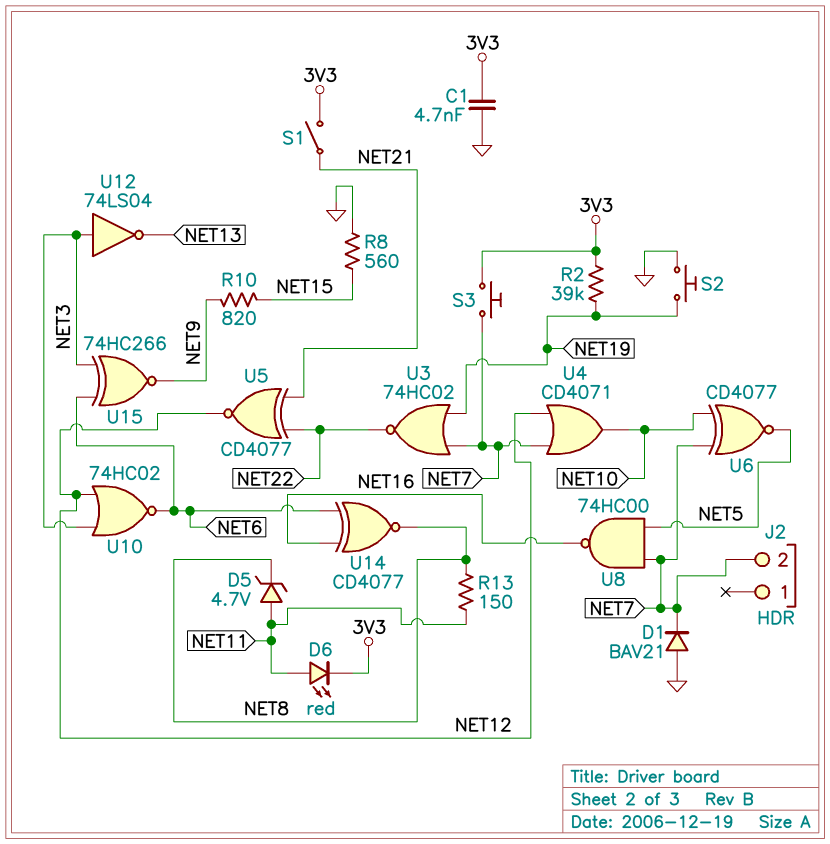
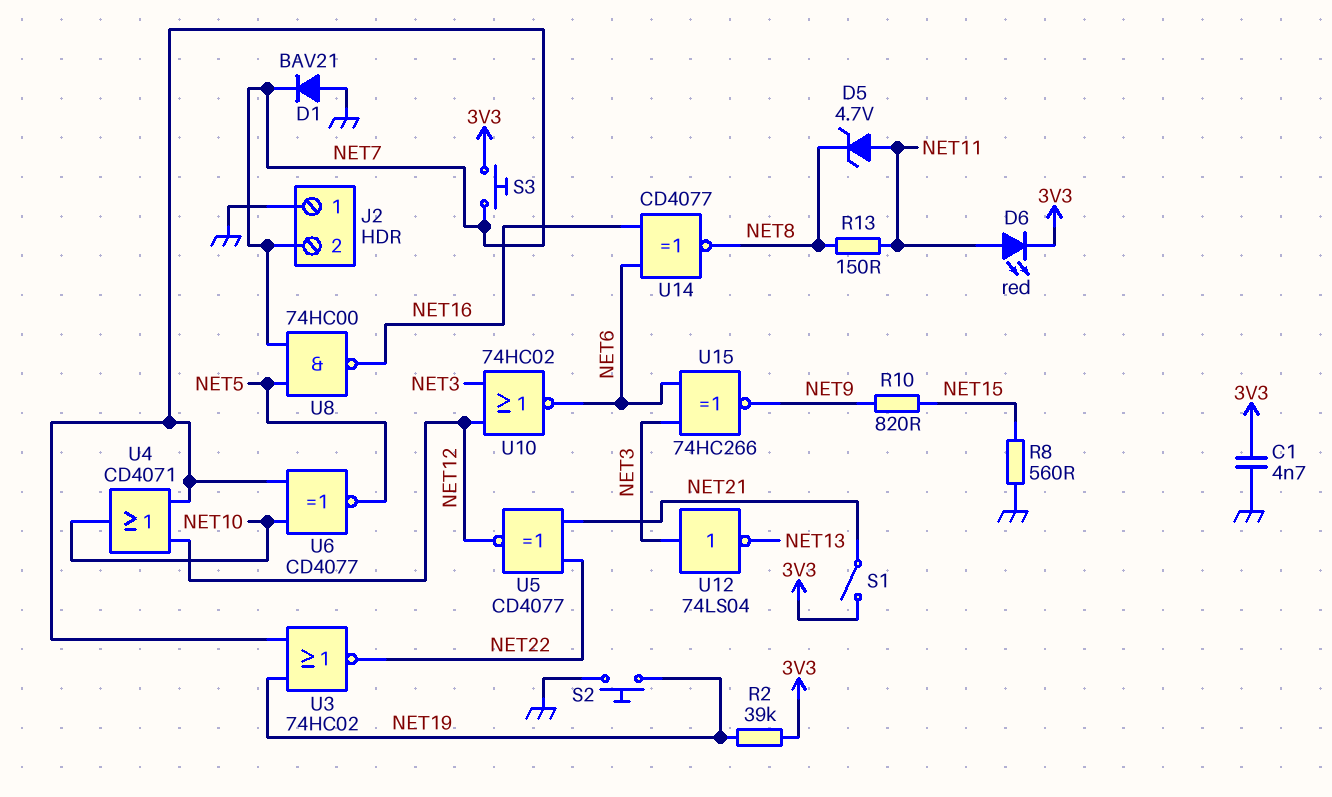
J2 pin 1: none -> GND

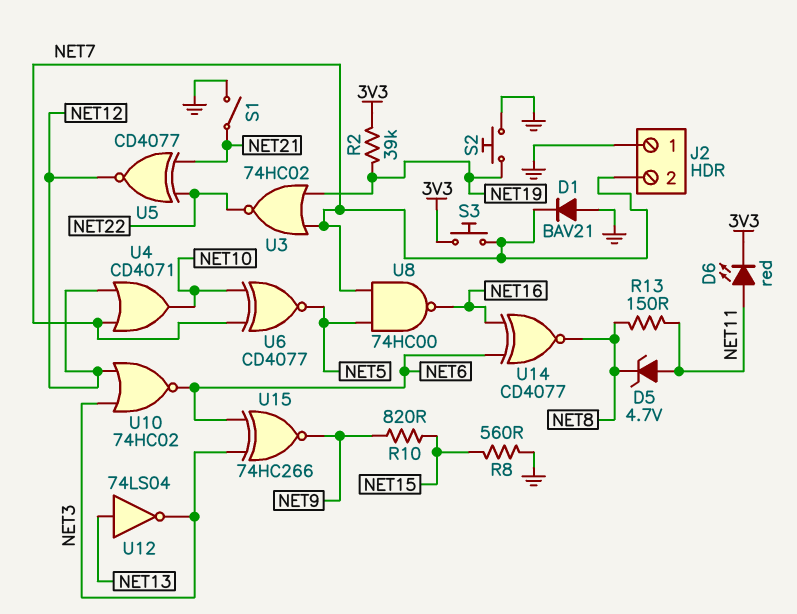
C1: 4.7nF (3V3, GND) -> none
S1: switch (3V3, NET21) -> switch (GND, NET21)
U12: NOT 74LS04 (in NET3, out NET13) -> NOT 74LS04 (in NET13, out NET3)

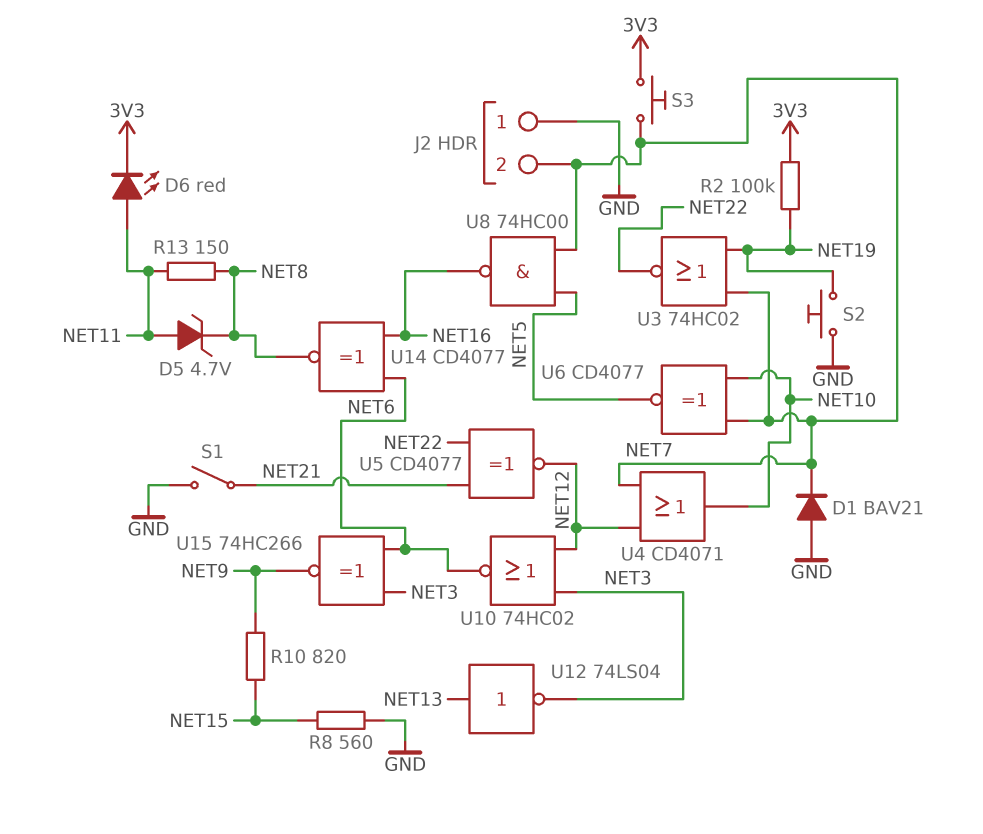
R2: 39k (3V3, NET19) -> 100k (3V3, NET19)

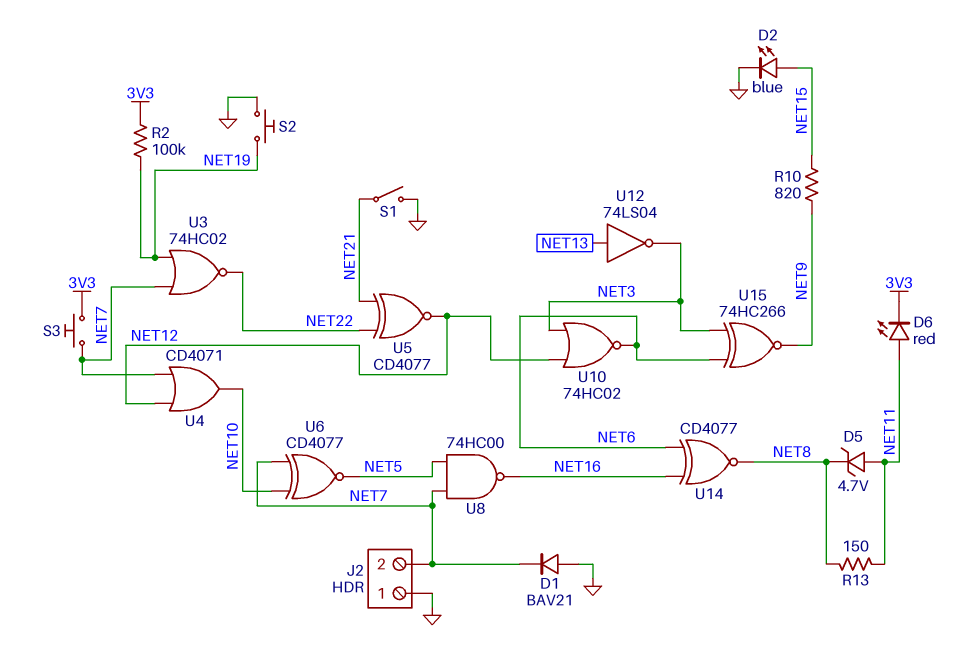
D2: none -> LED blue (A NET15, K GND)
R8: 560 (GND, NET15) -> none

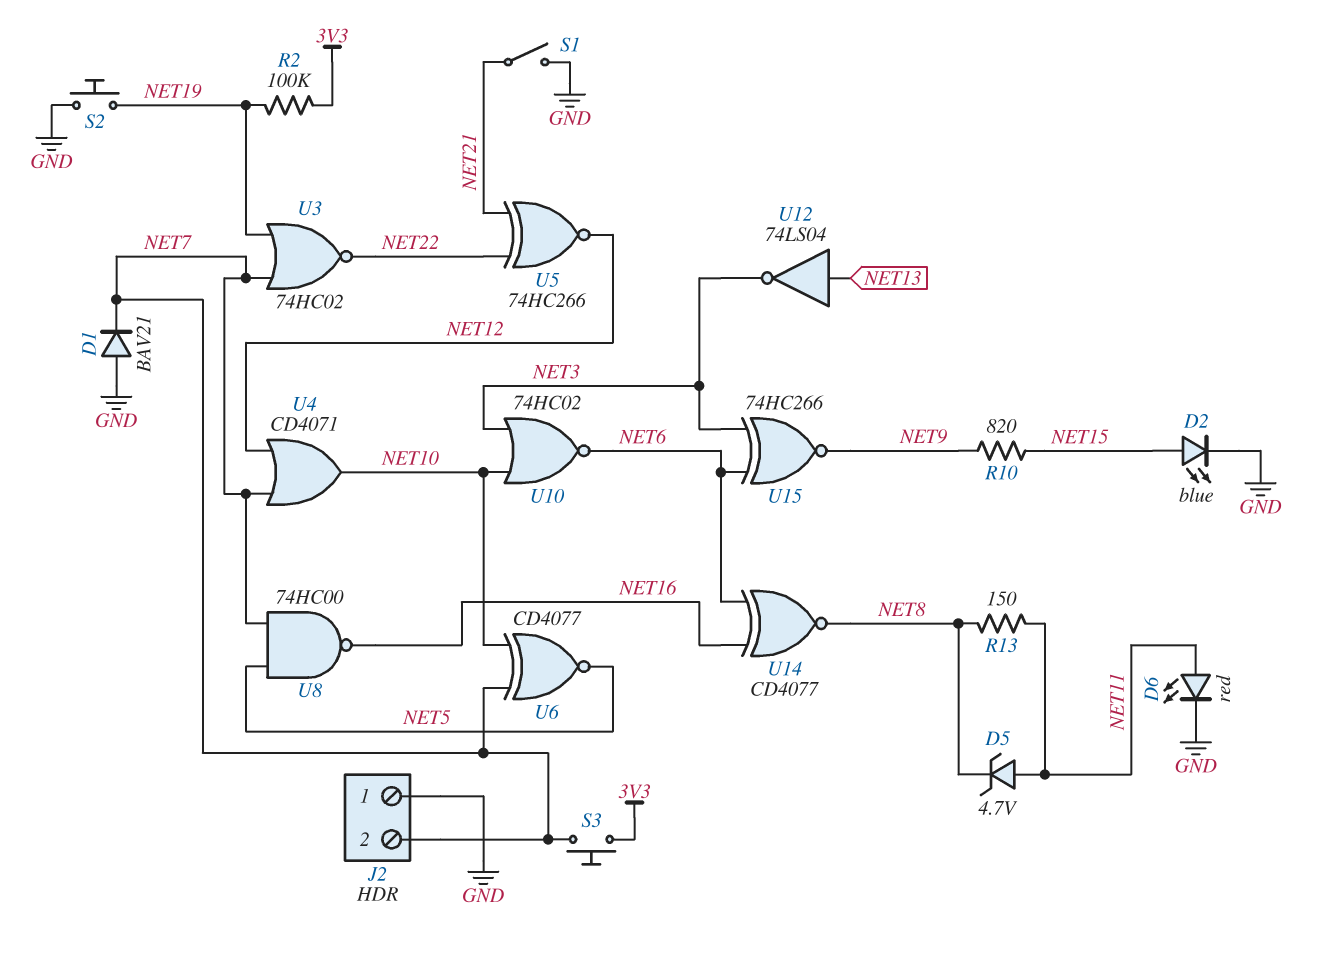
D6: LED red (A NET11, K 3V3) -> LED red (A NET11, K GND)
U5: XNOR CD4077 (in NET21, in NET22, out NET12) -> XNOR 74HC266 (in NET21, in NET22, out NET12)
U10: NOR 74HC02 (in NET3, in NET12, out NET6) -> NOR 74HC02 (in NET3, in NET10, out NET6)

